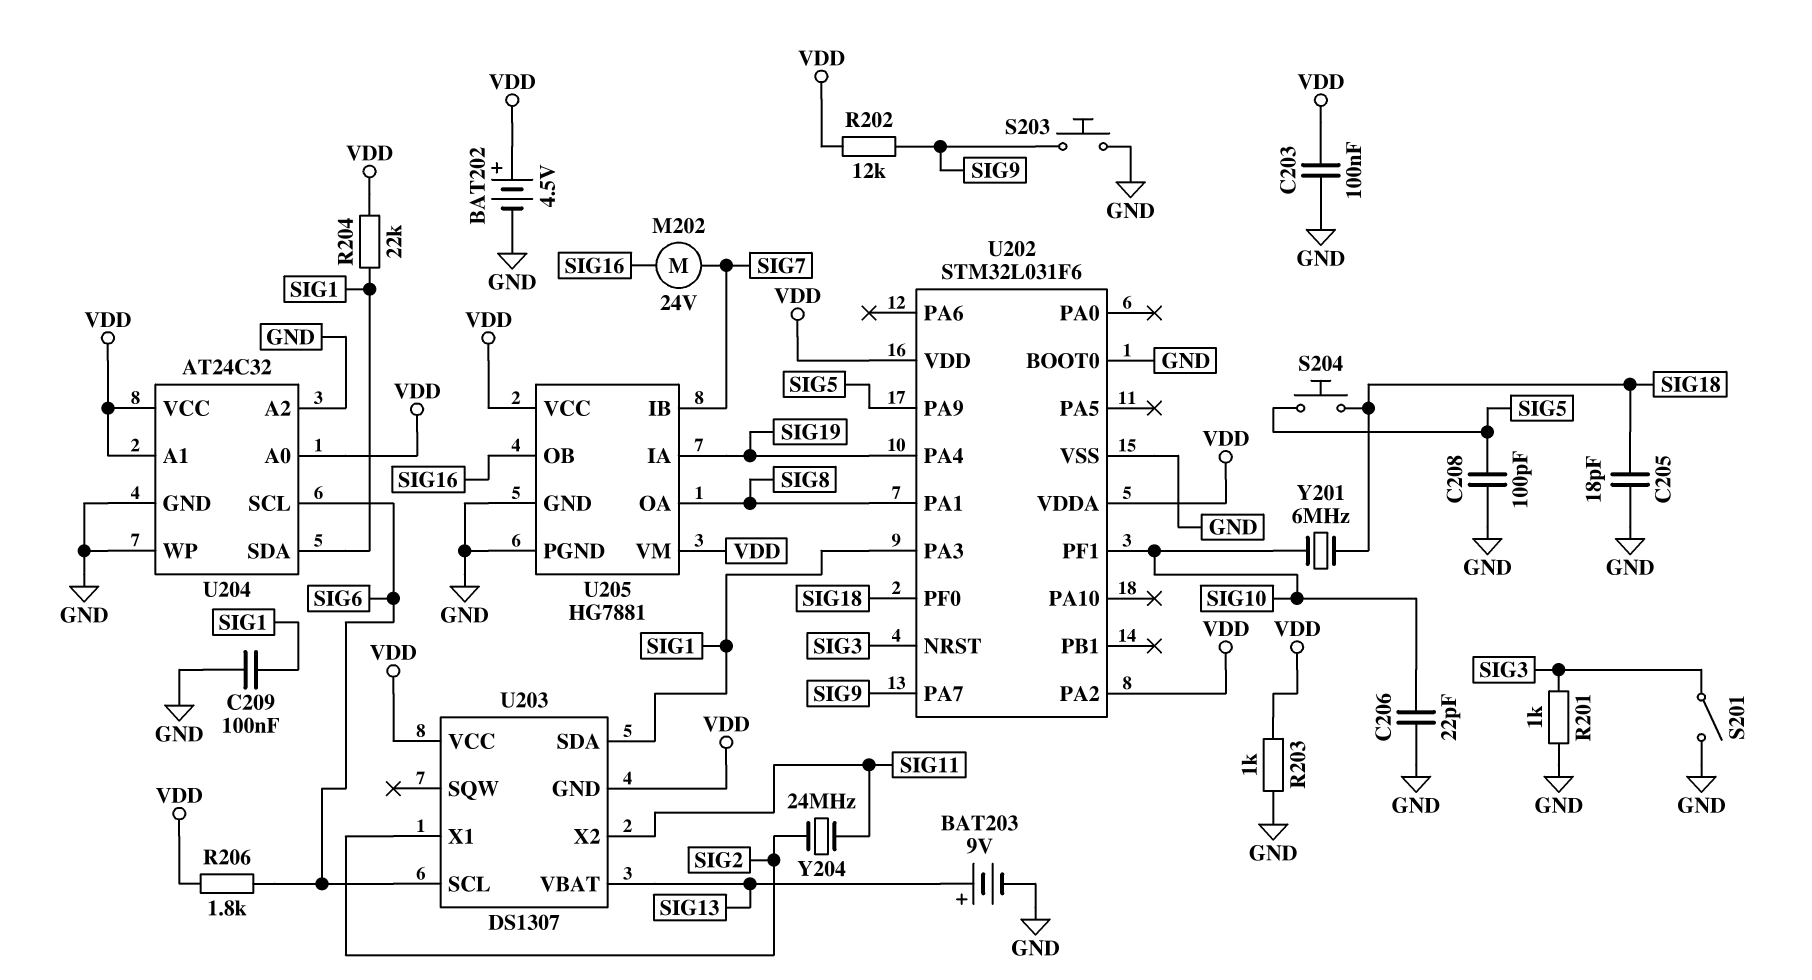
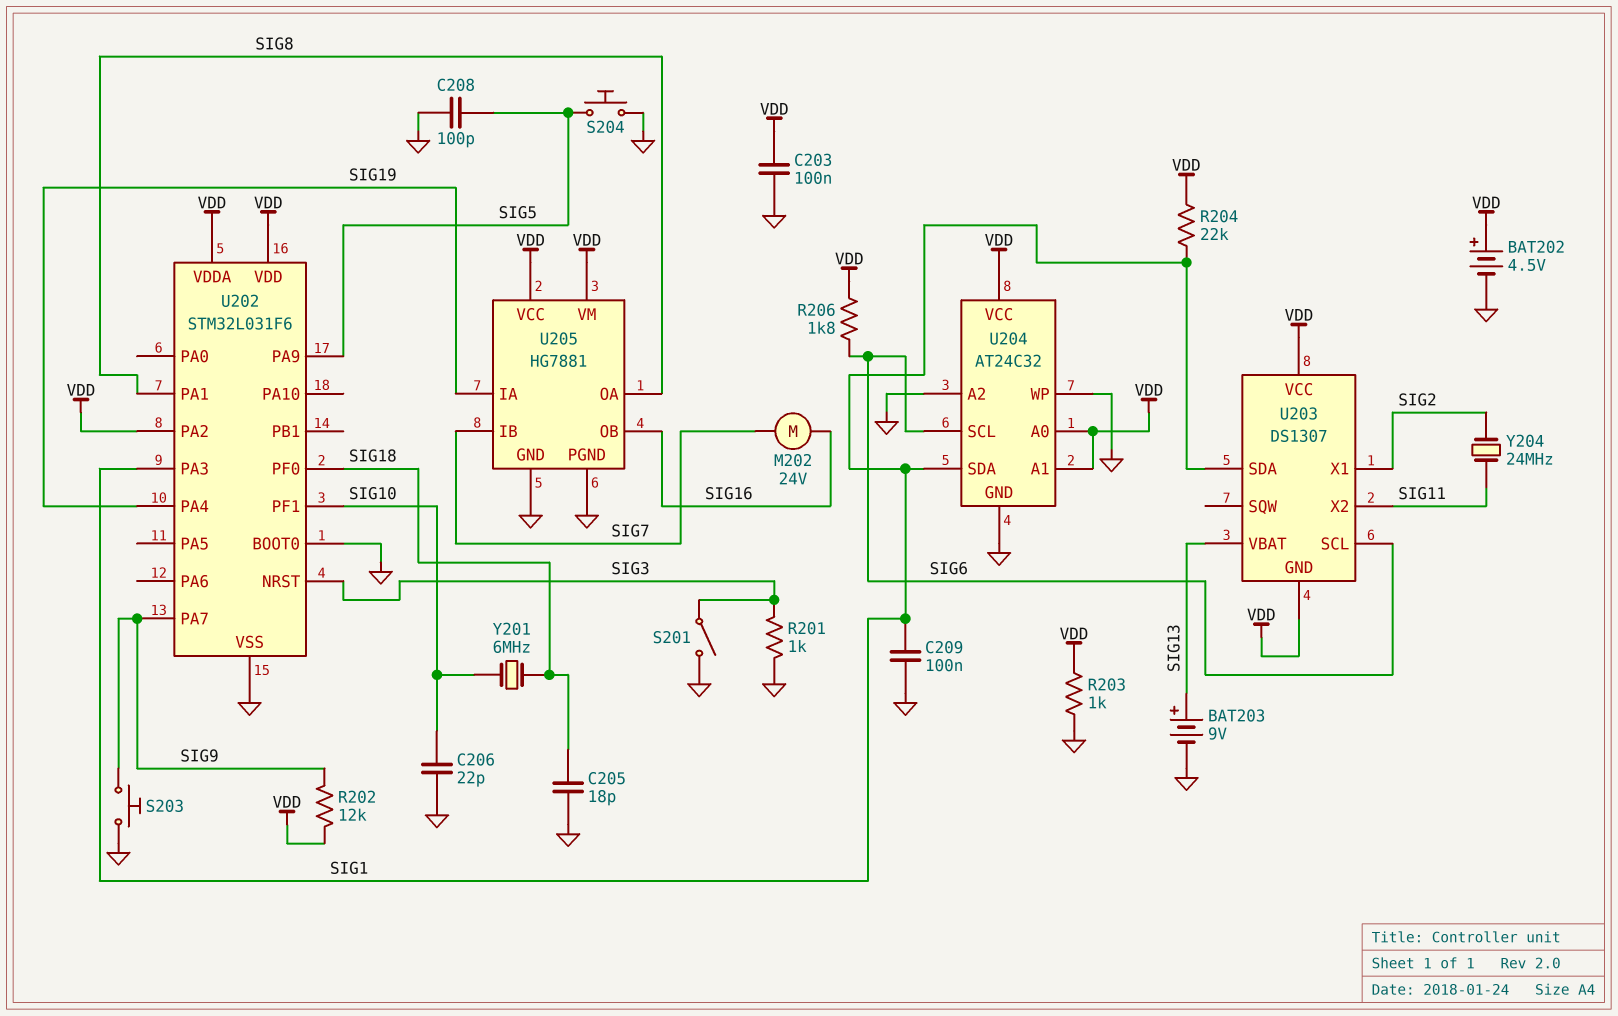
S204: button (SIG5, SIG18) -> button (GND, SIG5)

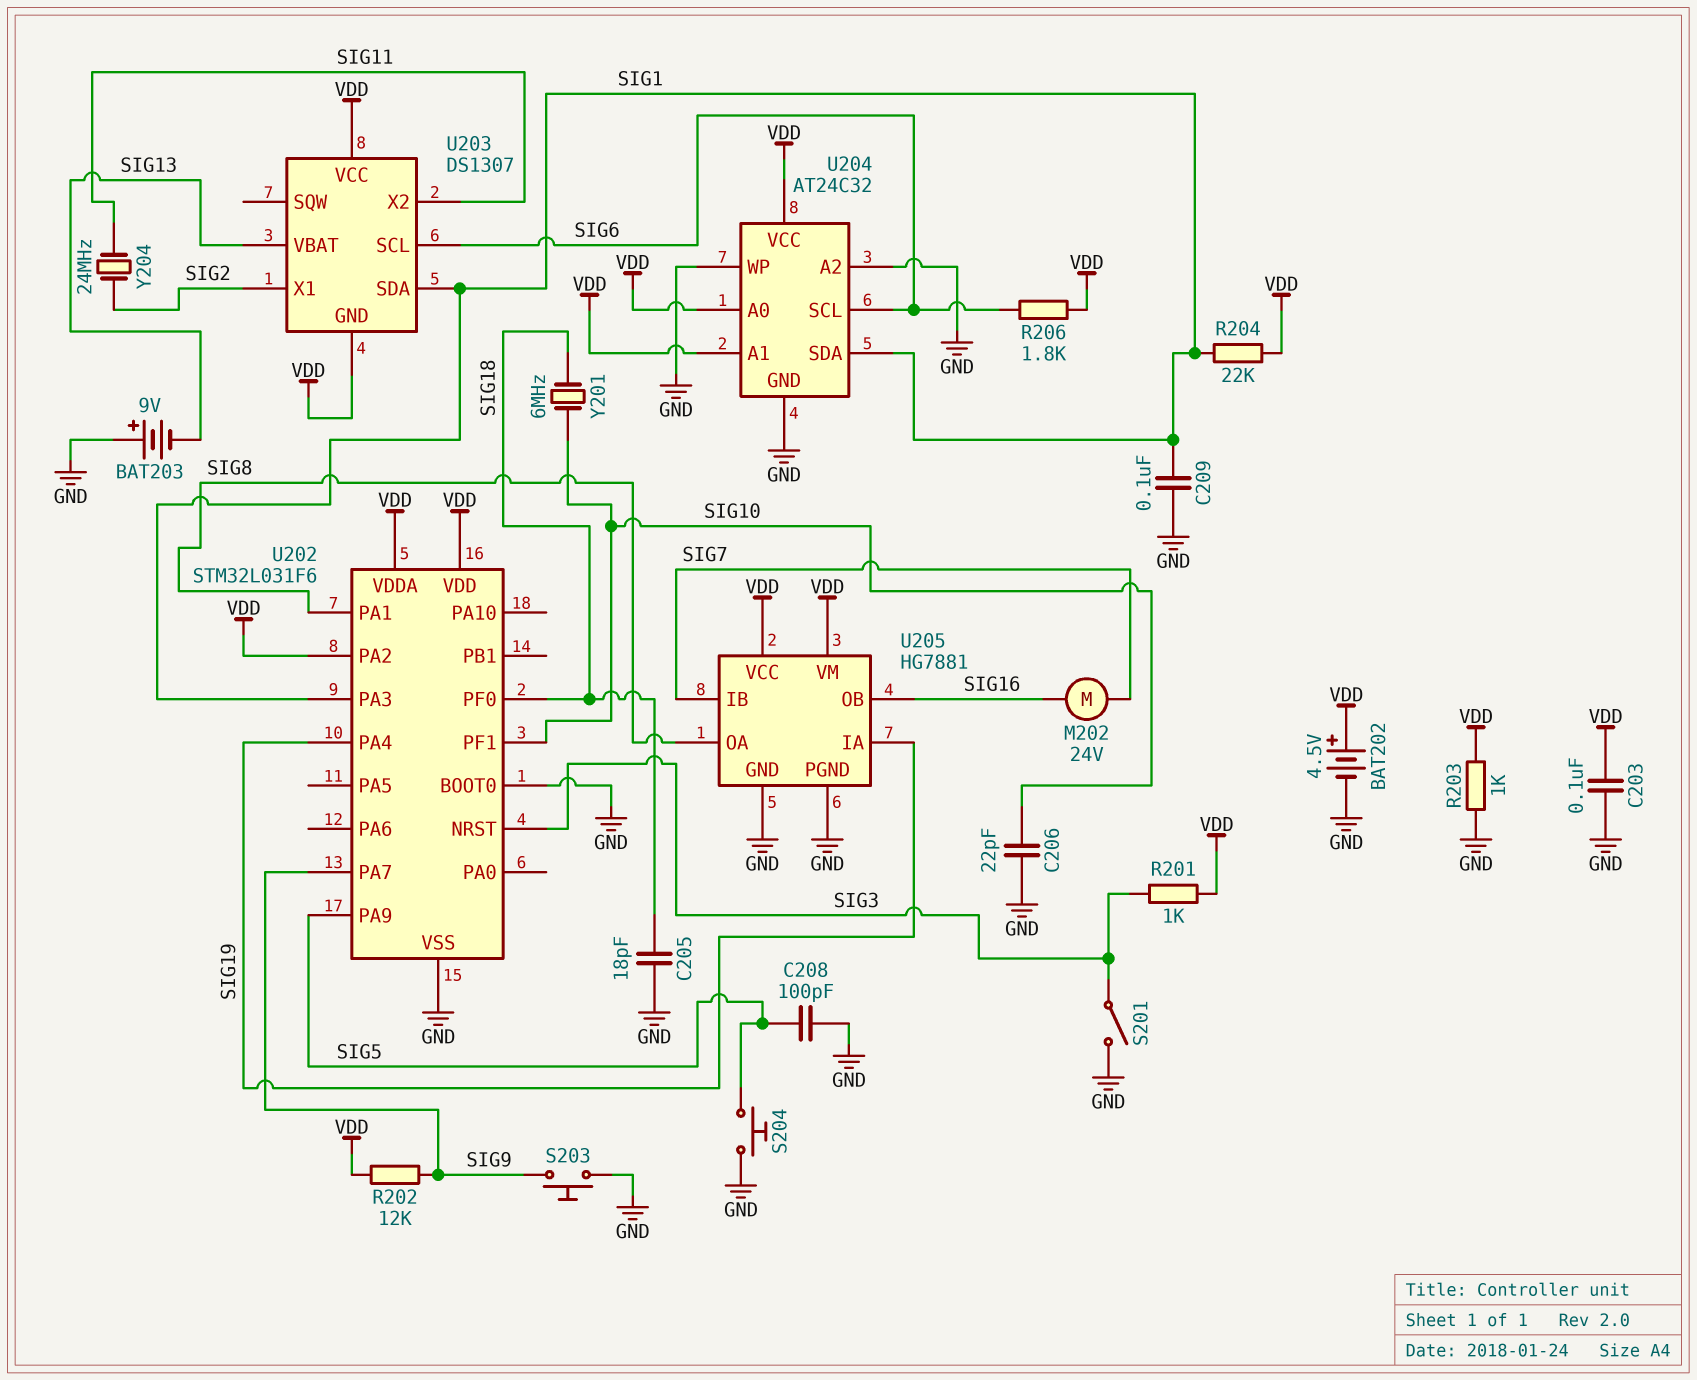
BAT203: 9V (plus SIG13, minus GND) -> 9V (plus GND, minus SIG13)
R201: 1k (GND, SIG3) -> 1k (SIG3, VDD)

